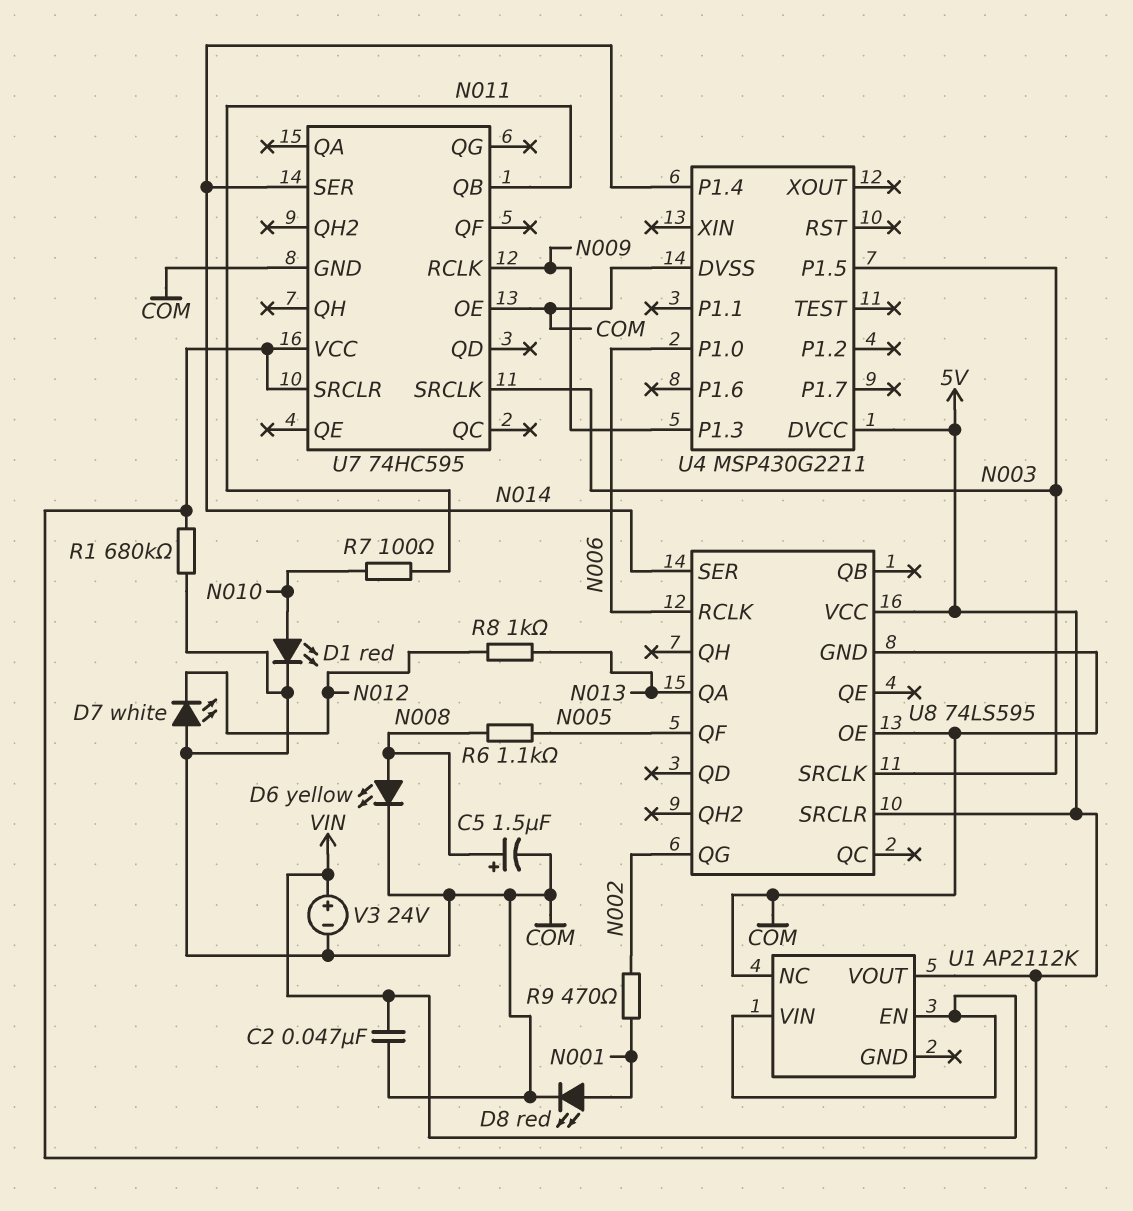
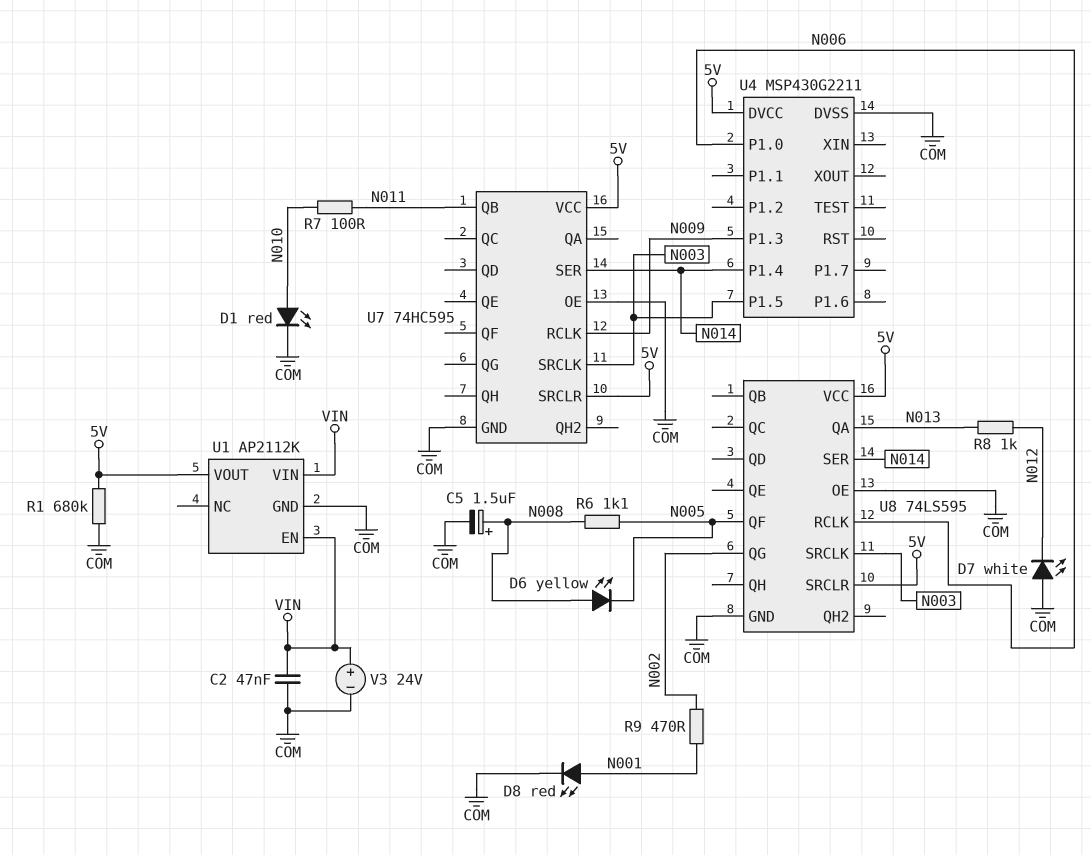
D6: LED yellow (A N008, K COM) -> LED yellow (A N008, K N005)
U1 pin GND: none -> COM
U1 pin NC: COM -> none

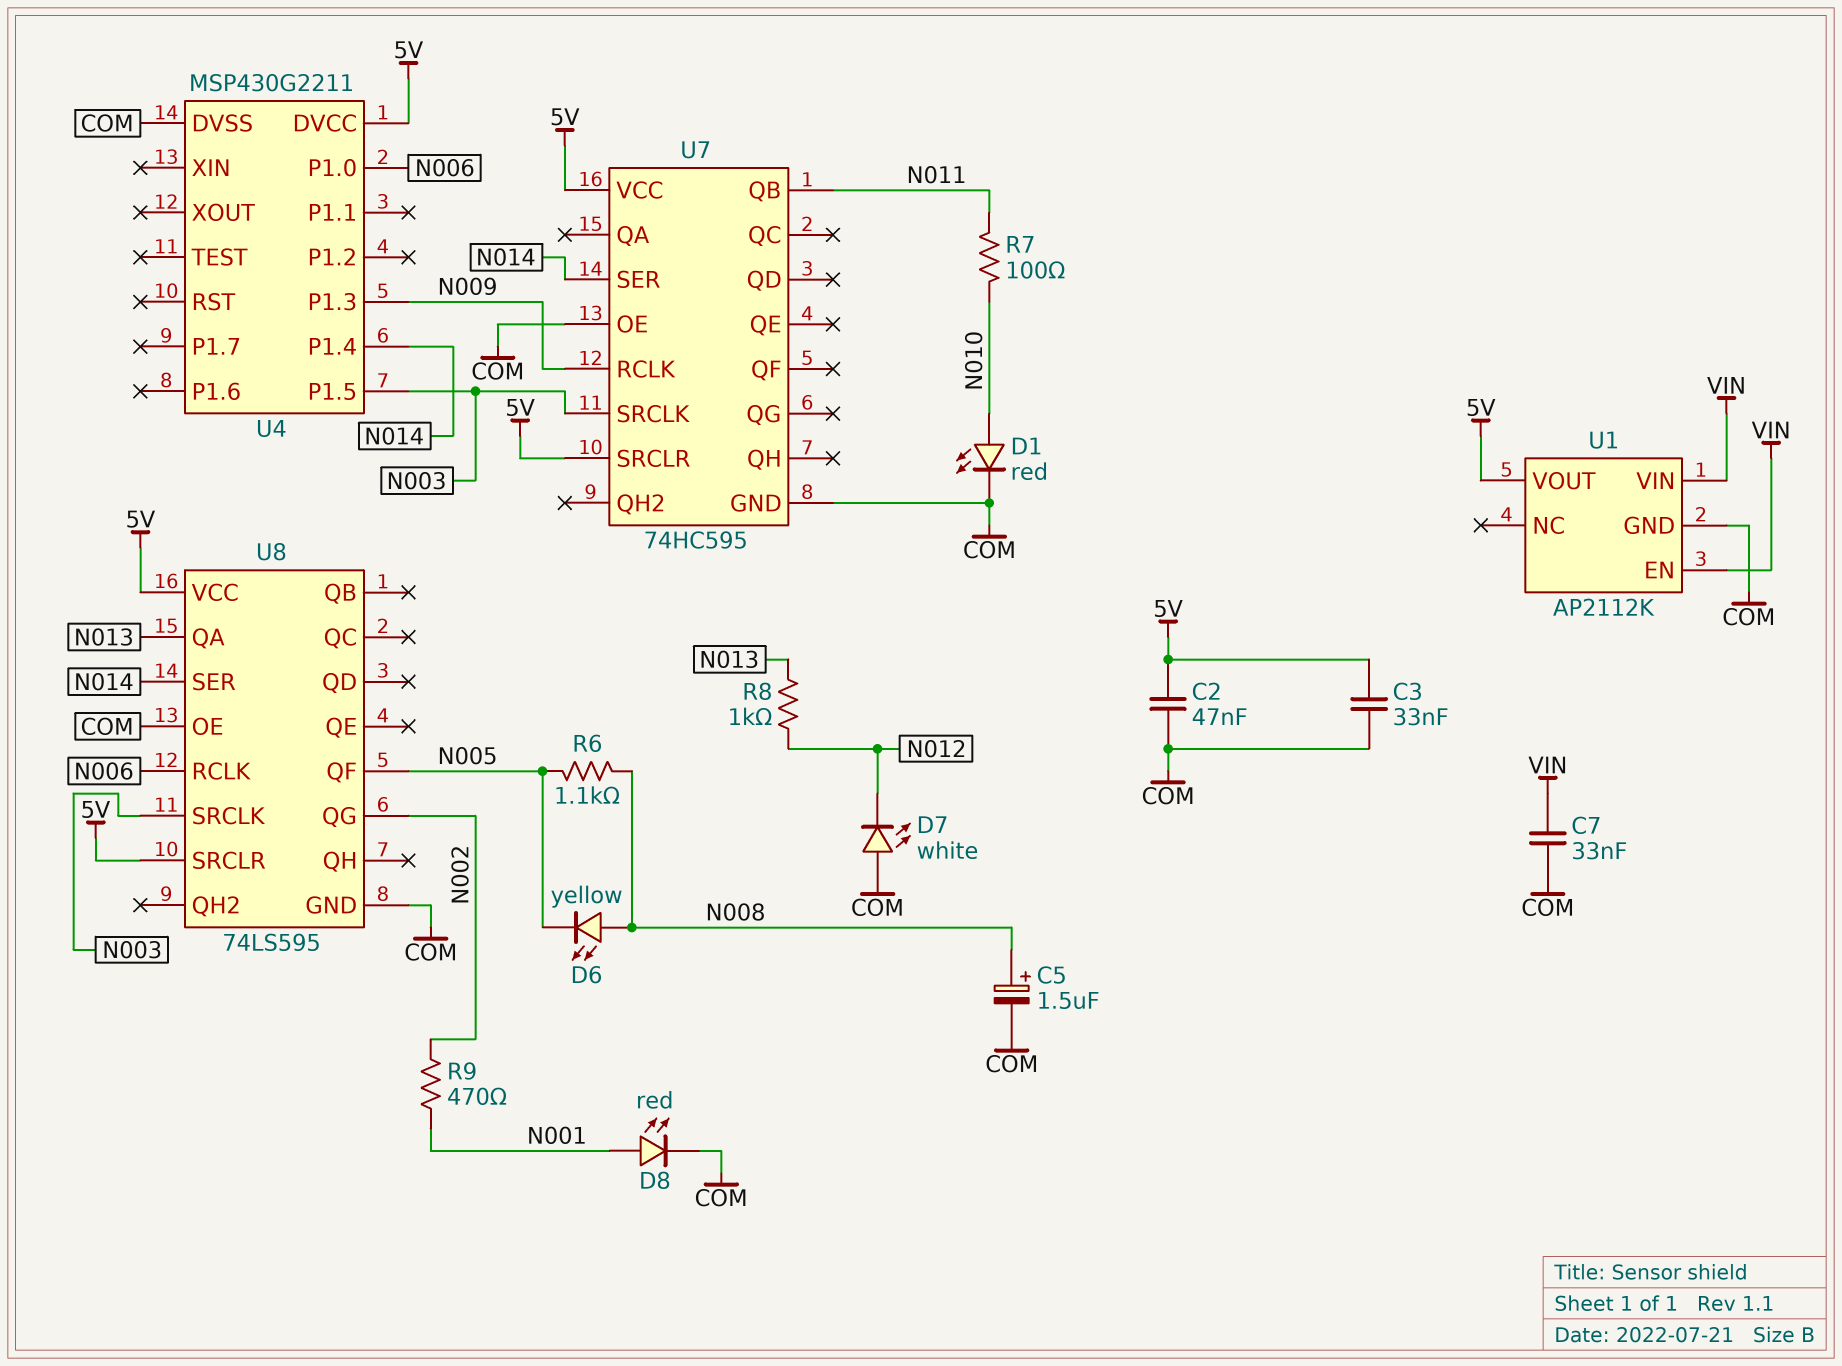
C2: 47nF (COM, VIN) -> 47nF (5V, COM)
C3: none -> 33nF (5V, COM)
C7: none -> 33nF (COM, VIN)
R1: 680k (5V, COM) -> none
V3: 24V (plus VIN, minus COM) -> none

